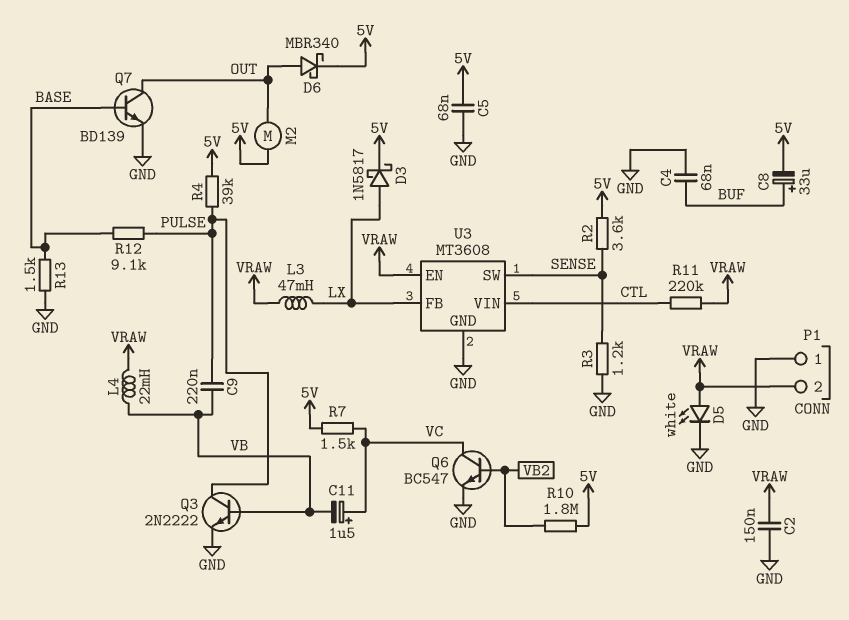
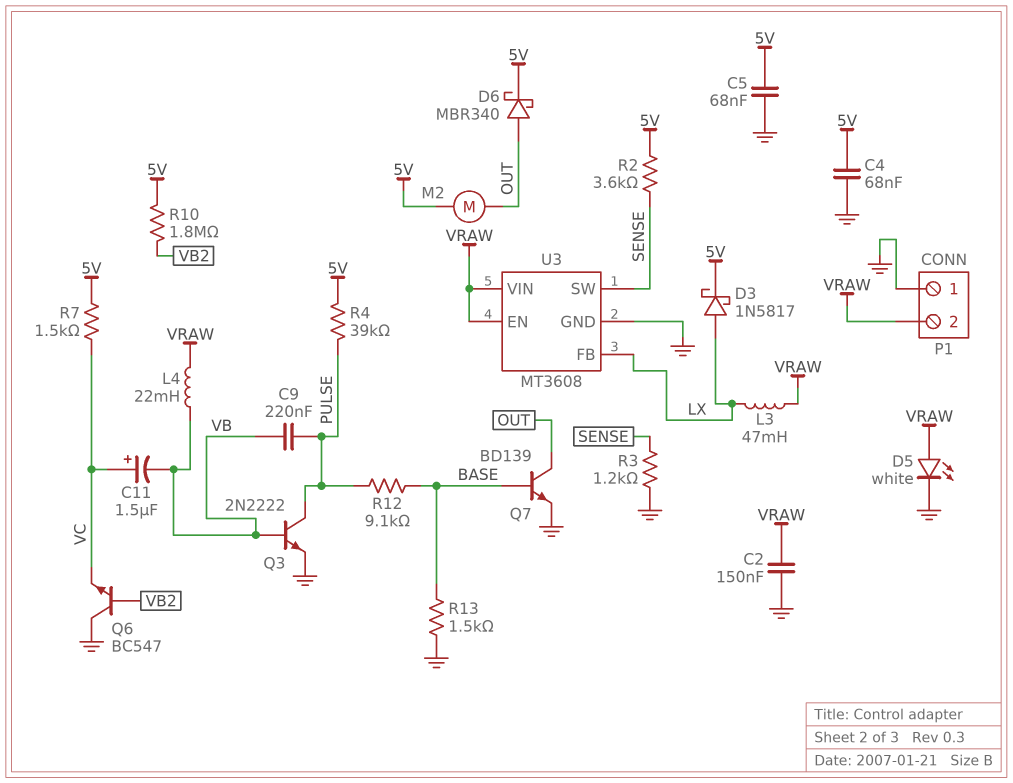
C4: 68nF (BUF, GND) -> 68nF (5V, GND)
C8: 33uF (plus BUF, minus 5V) -> none
Q6: NPN BC547 (B VB2, C VC, E GND) -> NPN BC547 (B VB2, C GND, E VC)
R11: 220k (CTL, VRAW) -> none
U3 pin VIN: CTL -> VRAW

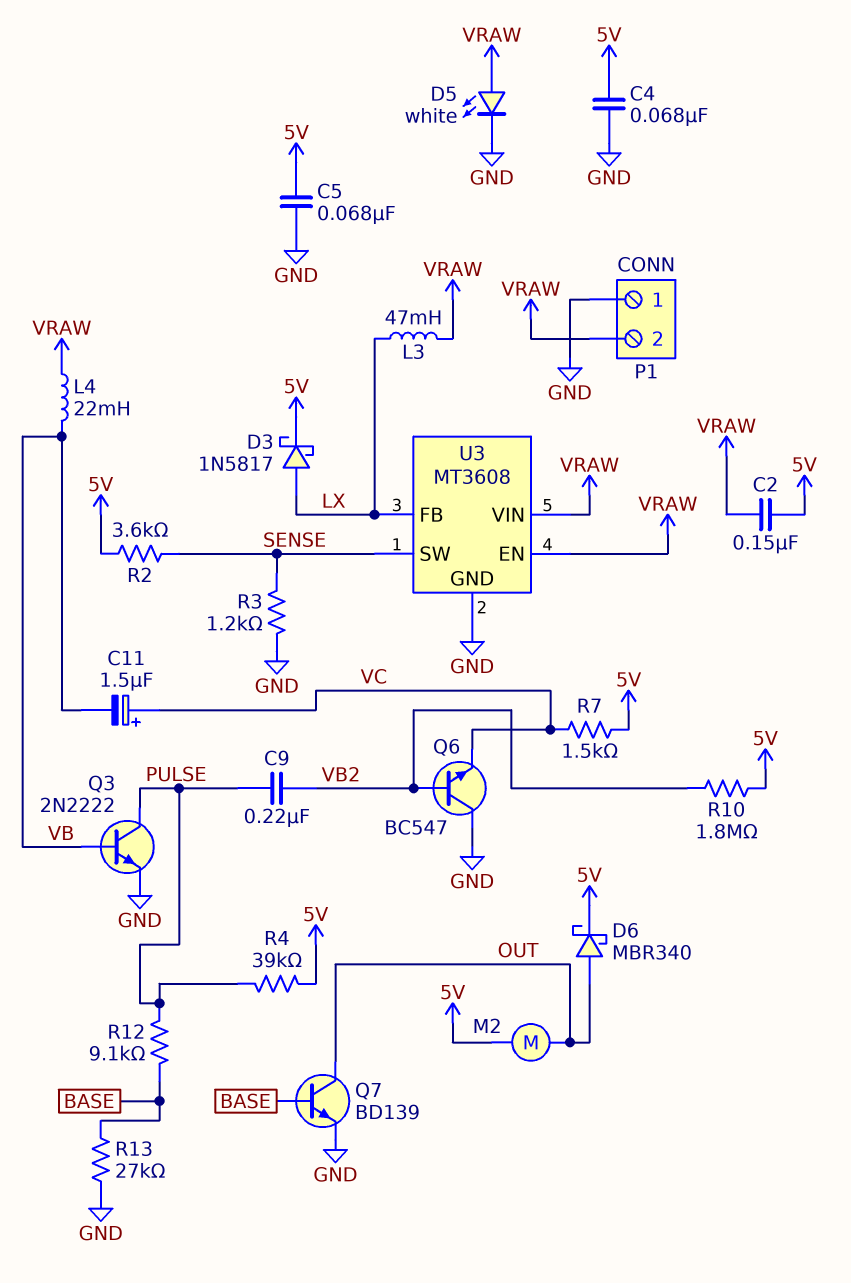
C2: 150nF (GND, VRAW) -> 150nF (5V, VRAW)
C9: 220nF (PULSE, VB) -> 220nF (PULSE, VB2)
R13: 1.5k (BASE, GND) -> 27k (BASE, GND)

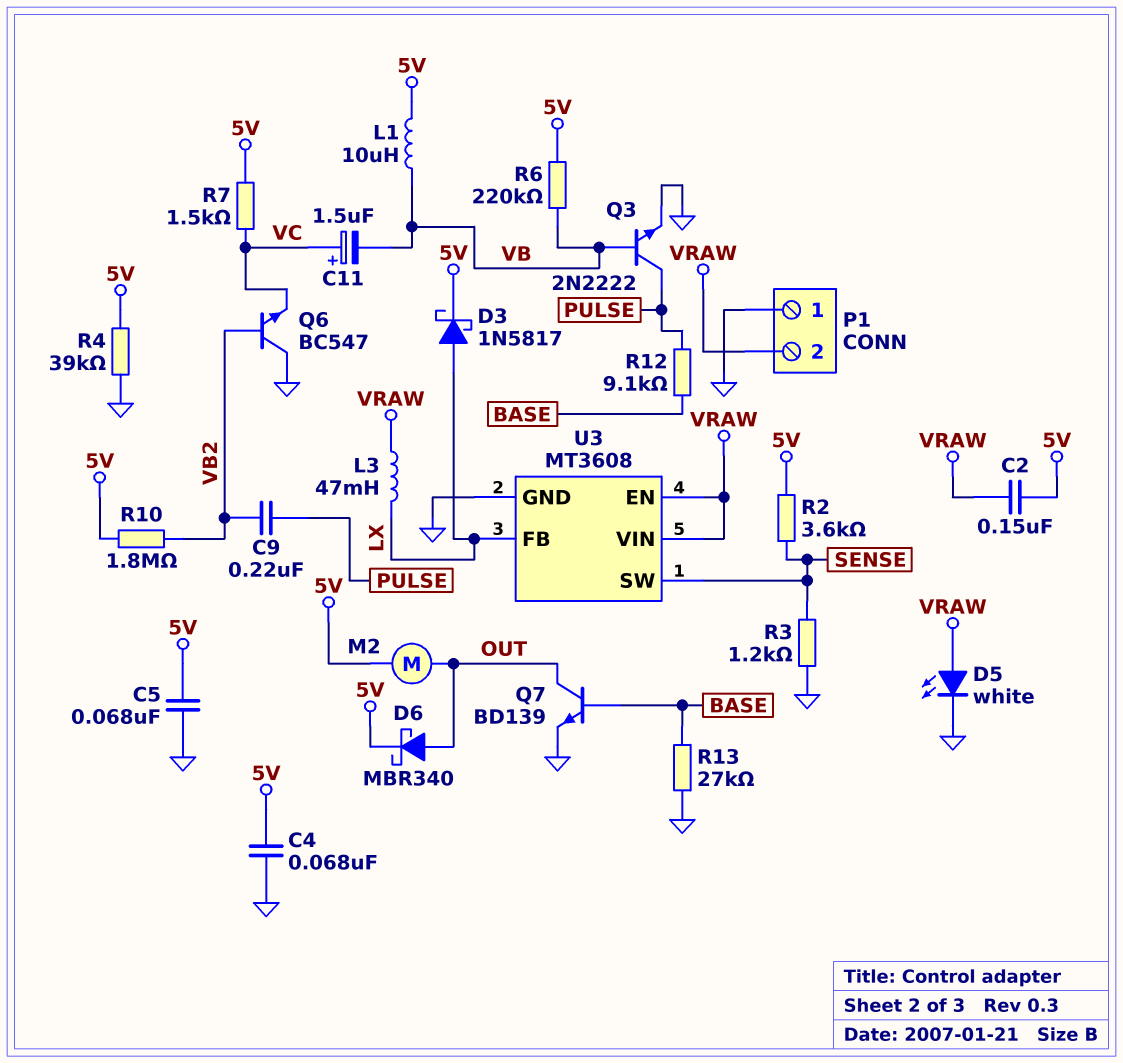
L1: none -> 10uH (5V, VB)
L4: 22mH (VB, VRAW) -> none
R4: 39k (5V, PULSE) -> 39k (5V, GND)
R6: none -> 220k (5V, VB)

